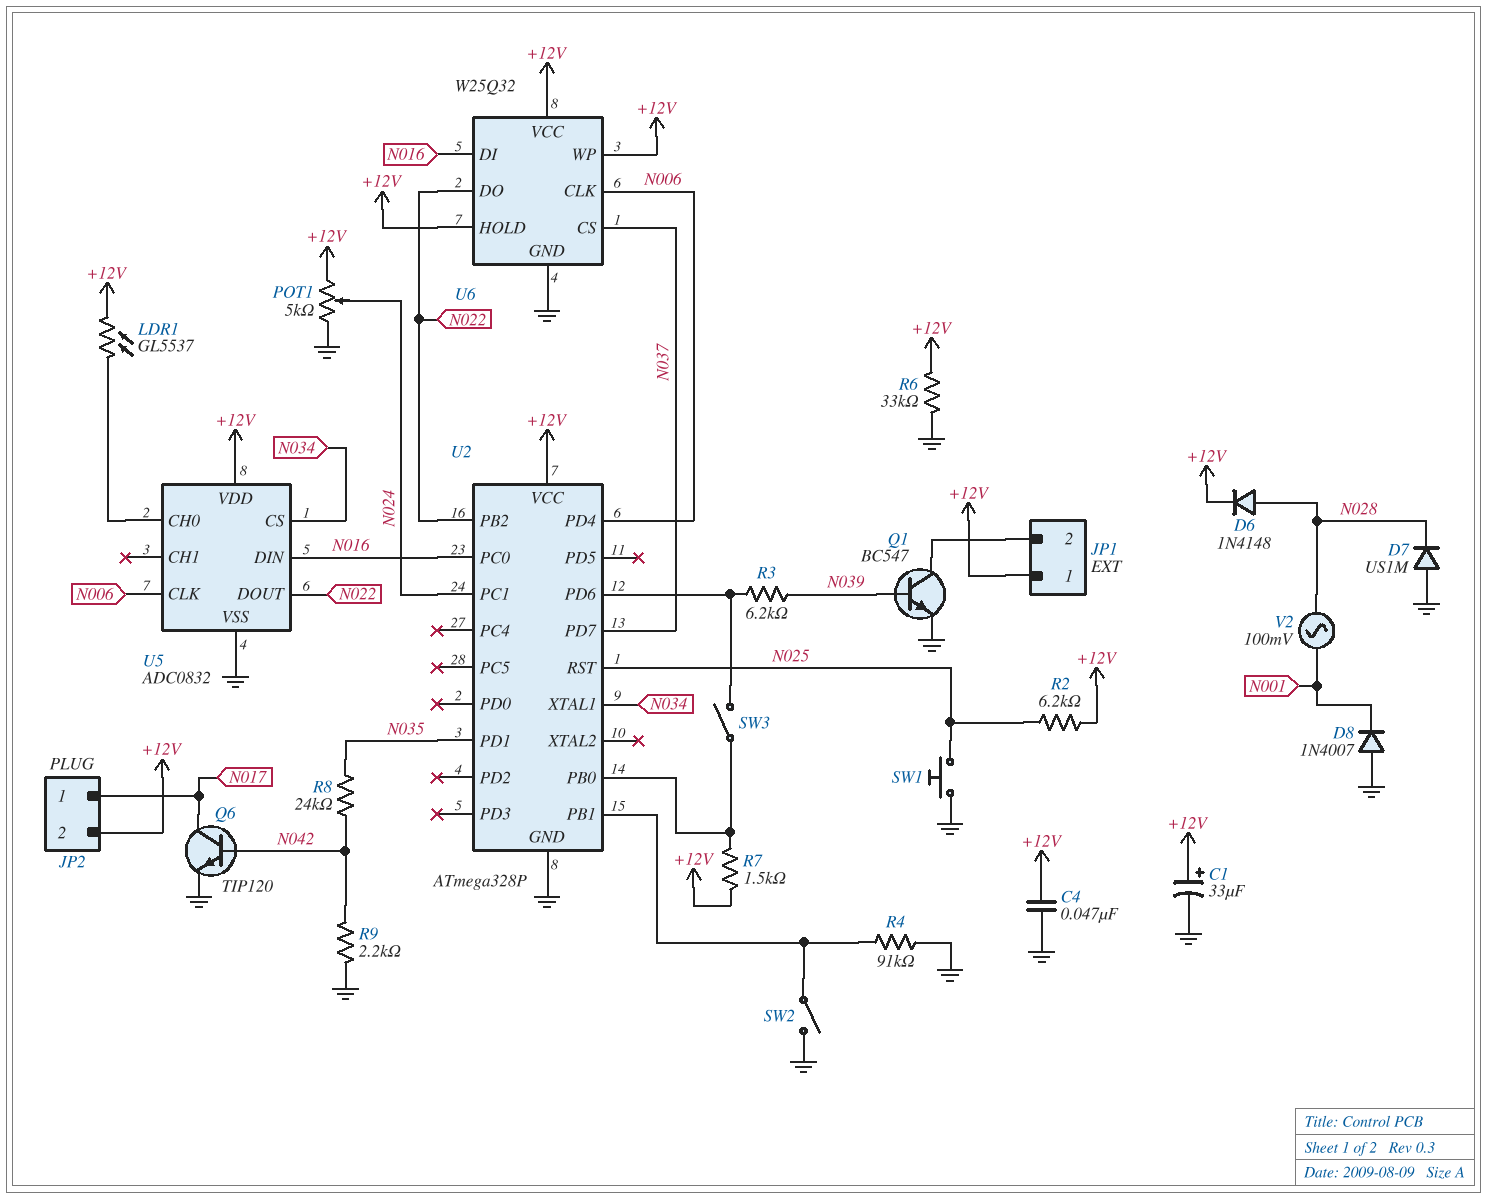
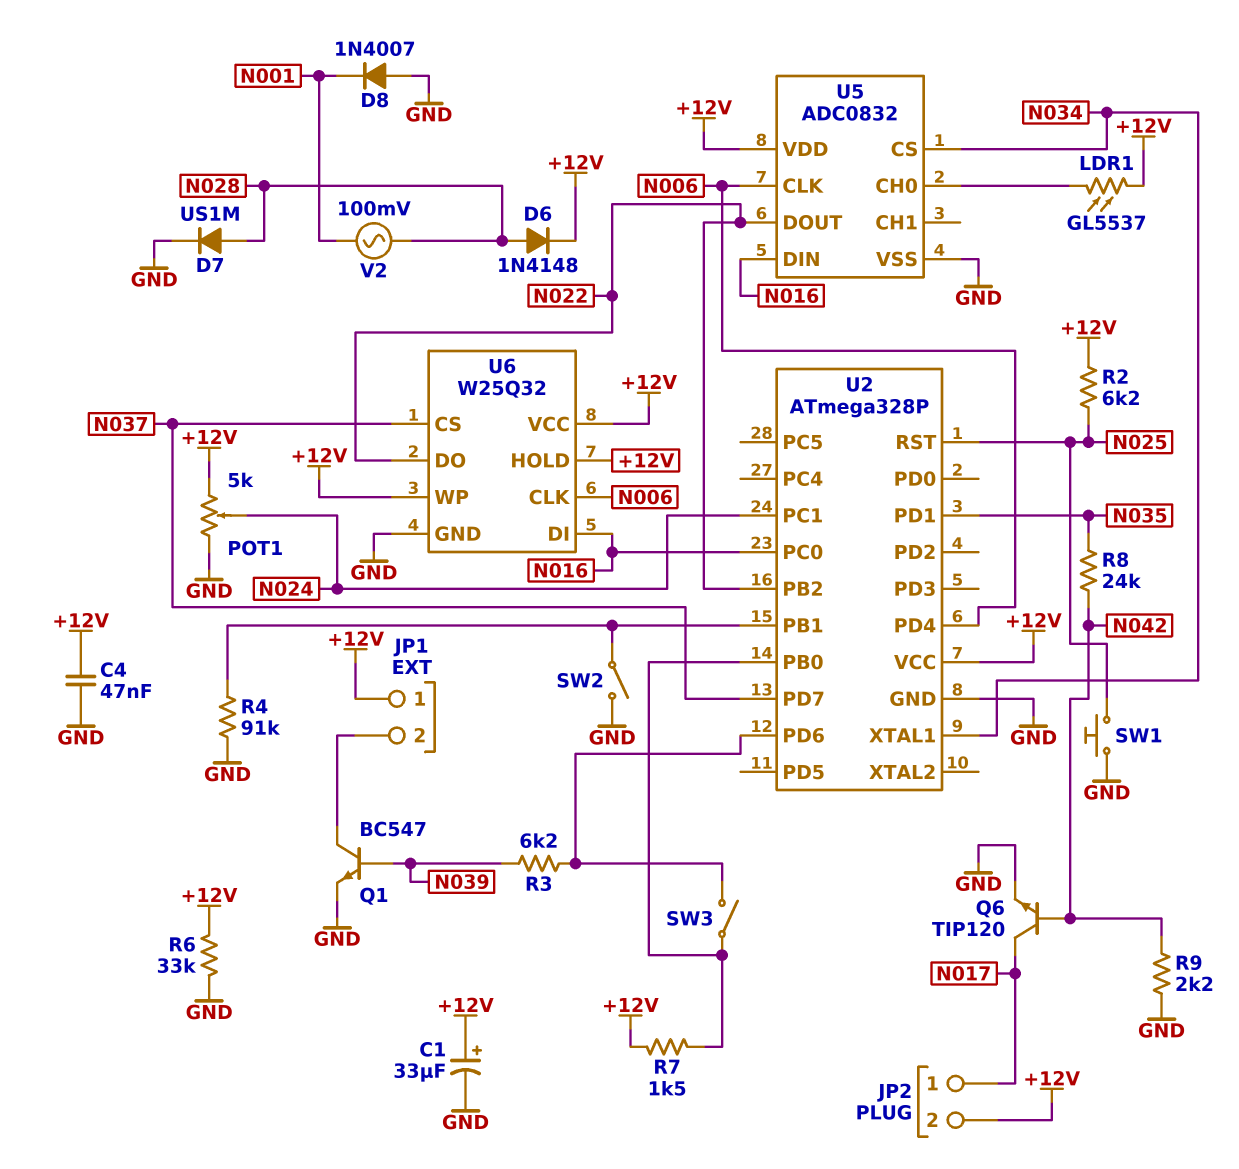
D7: diode US1M (A GND, K N028) -> diode US1M (A N028, K GND)

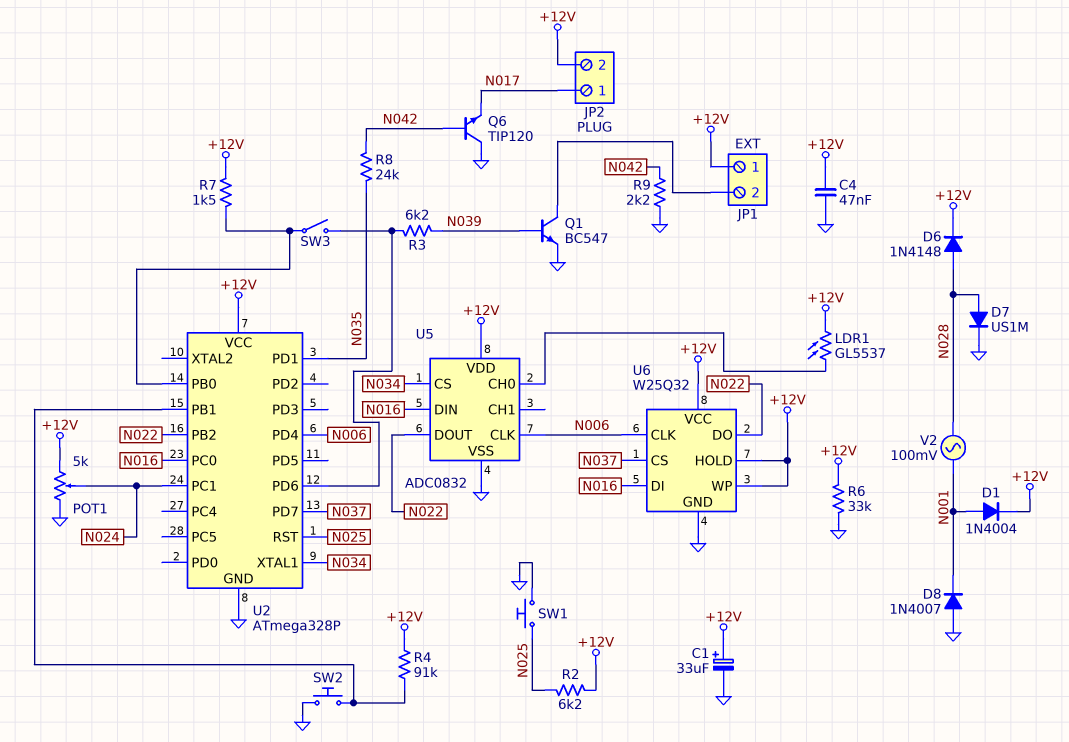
D1: none -> diode 1N4004 (A N001, K +12V)
Q6: NPN TIP120 (B N042, C N017, E GND) -> NPN TIP120 (B N042, C GND, E N017)
R4: 91k (GND, U2/PB1) -> 91k (+12V, U2/PB1)
SW2: switch (GND, U2/PB1) -> button (GND, U2/PB1)

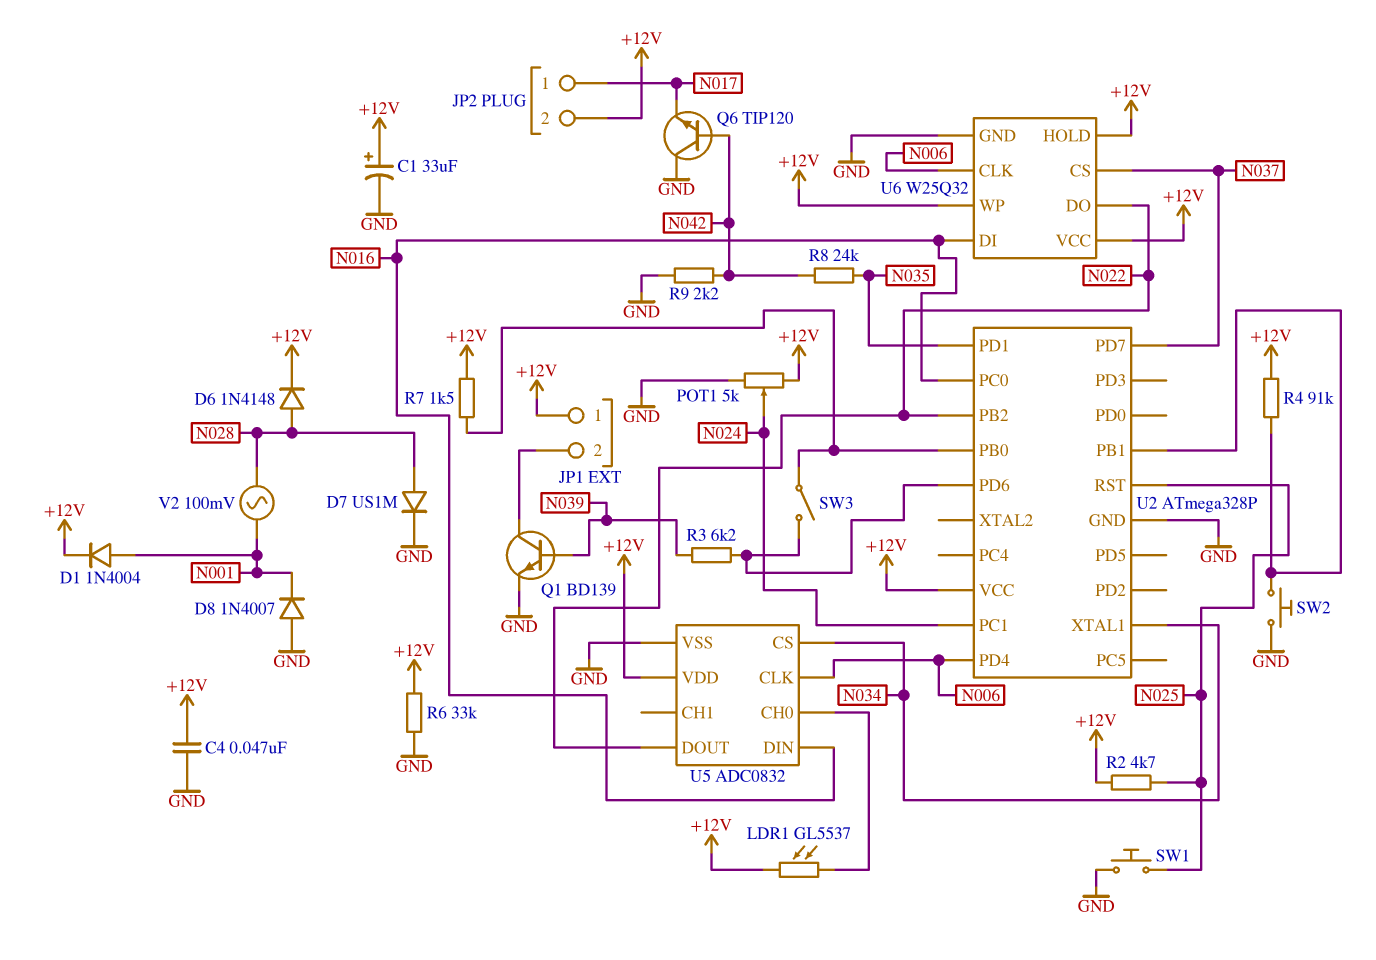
Q1: NPN BC547 (B N039, C JP1/2, E GND) -> NPN BD139 (B N039, C JP1/2, E GND)
R2: 6.2k (+12V, N025) -> 4.7k (+12V, N025)

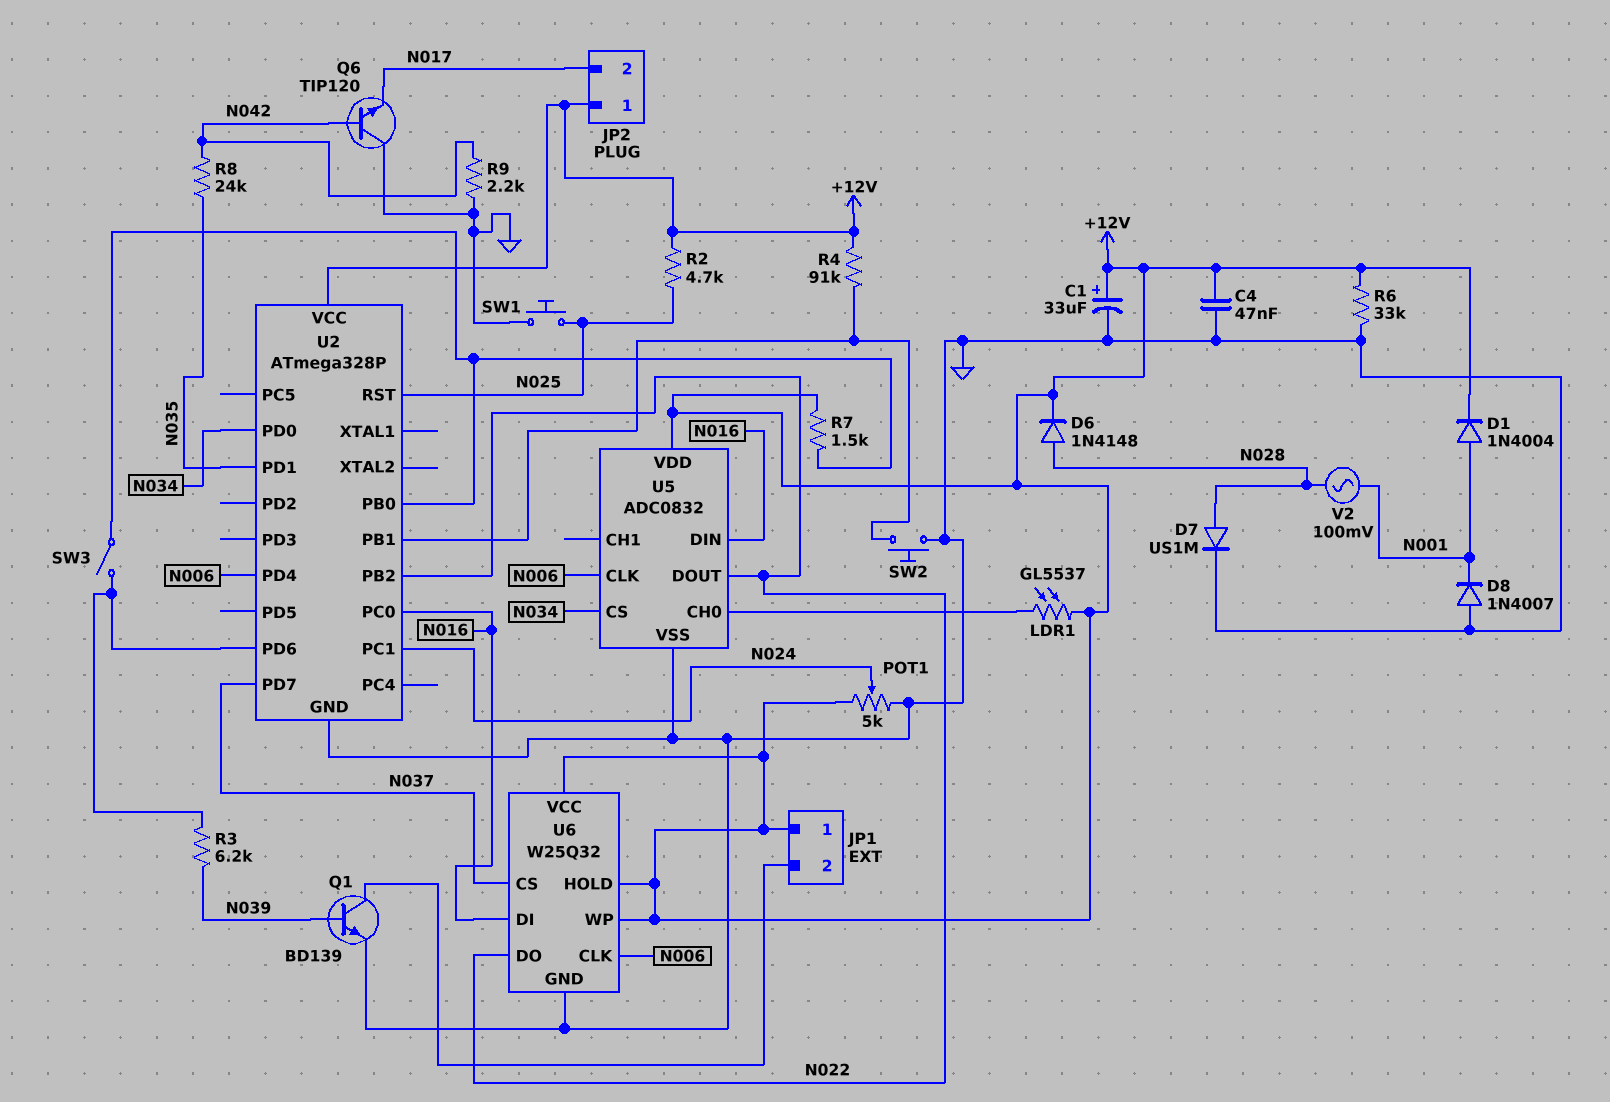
JP2 pin 1: N017 -> +12V
JP2 pin 2: +12V -> N017
U2 pin PD0: none -> N034
U2 pin XTAL1: N034 -> none

